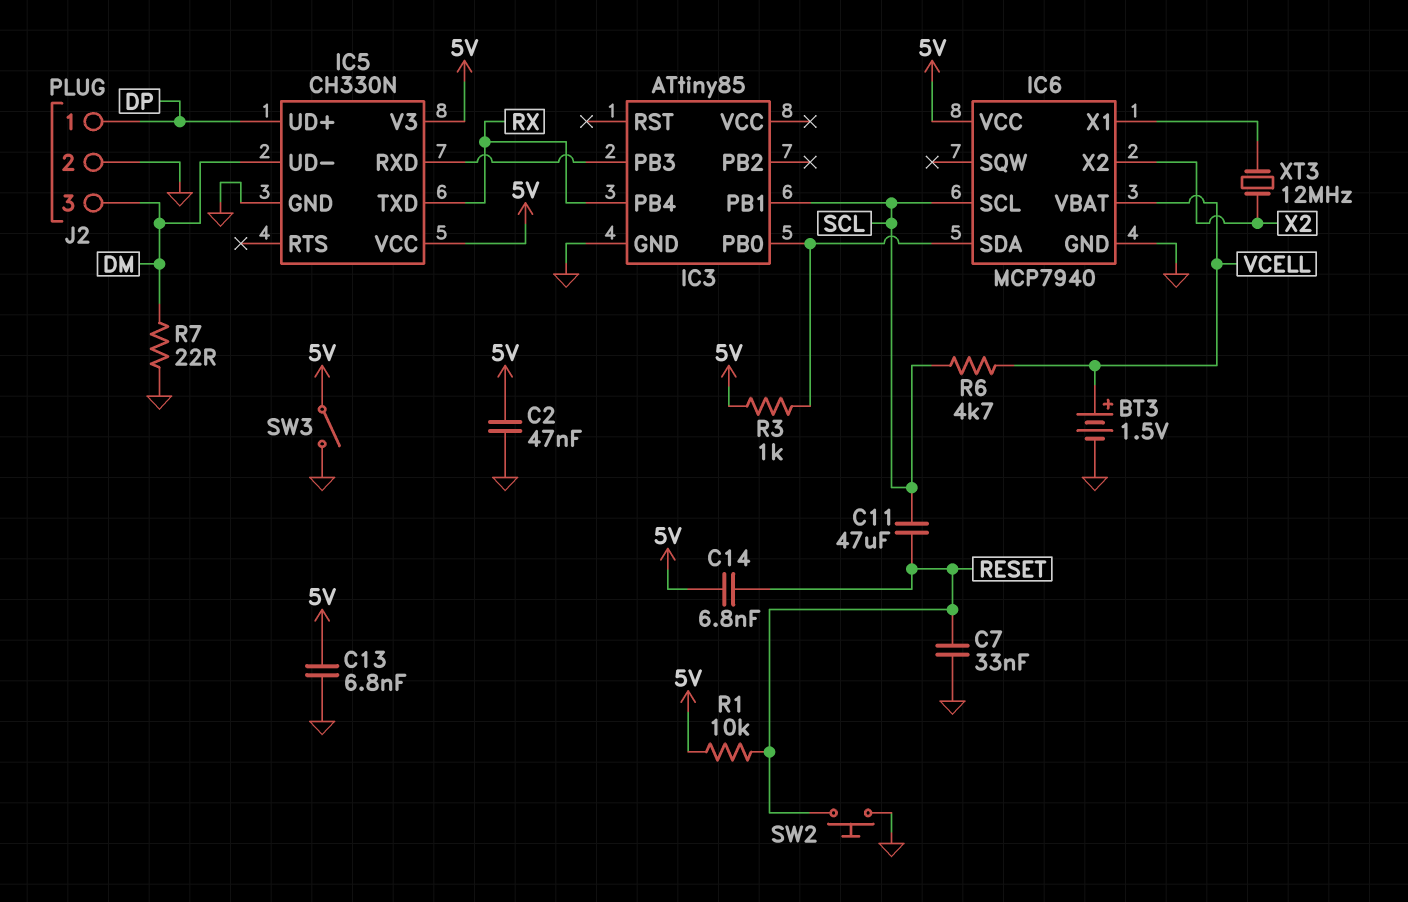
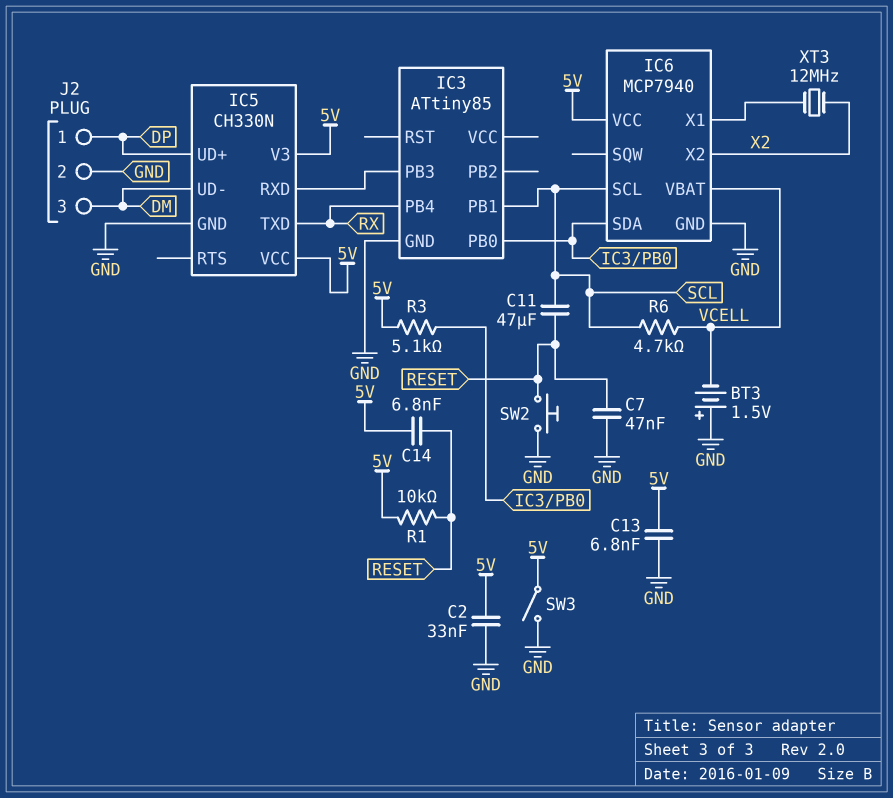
BT3: 1.5V (plus VCELL, minus GND) -> 1.5V (plus GND, minus VCELL)
C2: 47nF (5V, GND) -> 33nF (5V, GND)
C7: 33nF (GND, RESET) -> 47nF (GND, RESET)
R3: 1k (5V, IC3/PB0) -> 5.1k (5V, IC3/PB0)
R7: 22 (DM, GND) -> none

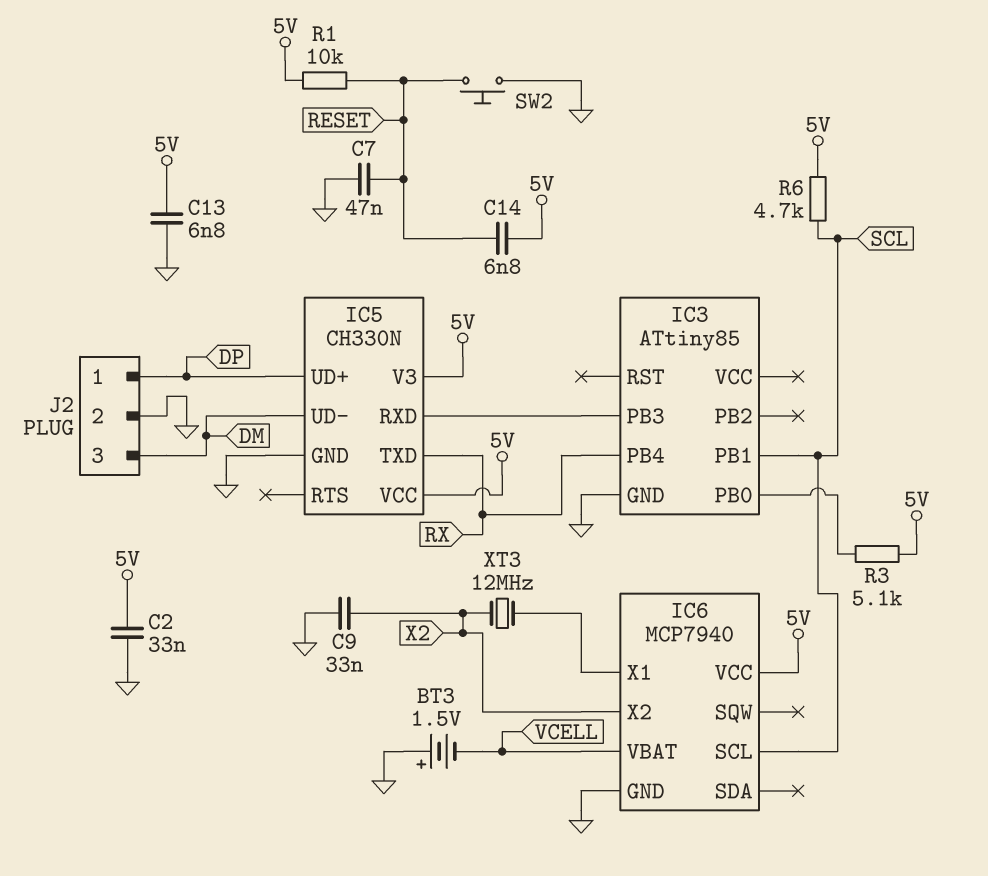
C9: none -> 33nF (GND, X2)
C11: 47uF (RESET, SCL) -> none
IC6 pin SDA: IC3/PB0 -> none
R6: 4.7k (SCL, VCELL) -> 4.7k (5V, SCL)
SW3: switch (5V, GND) -> none

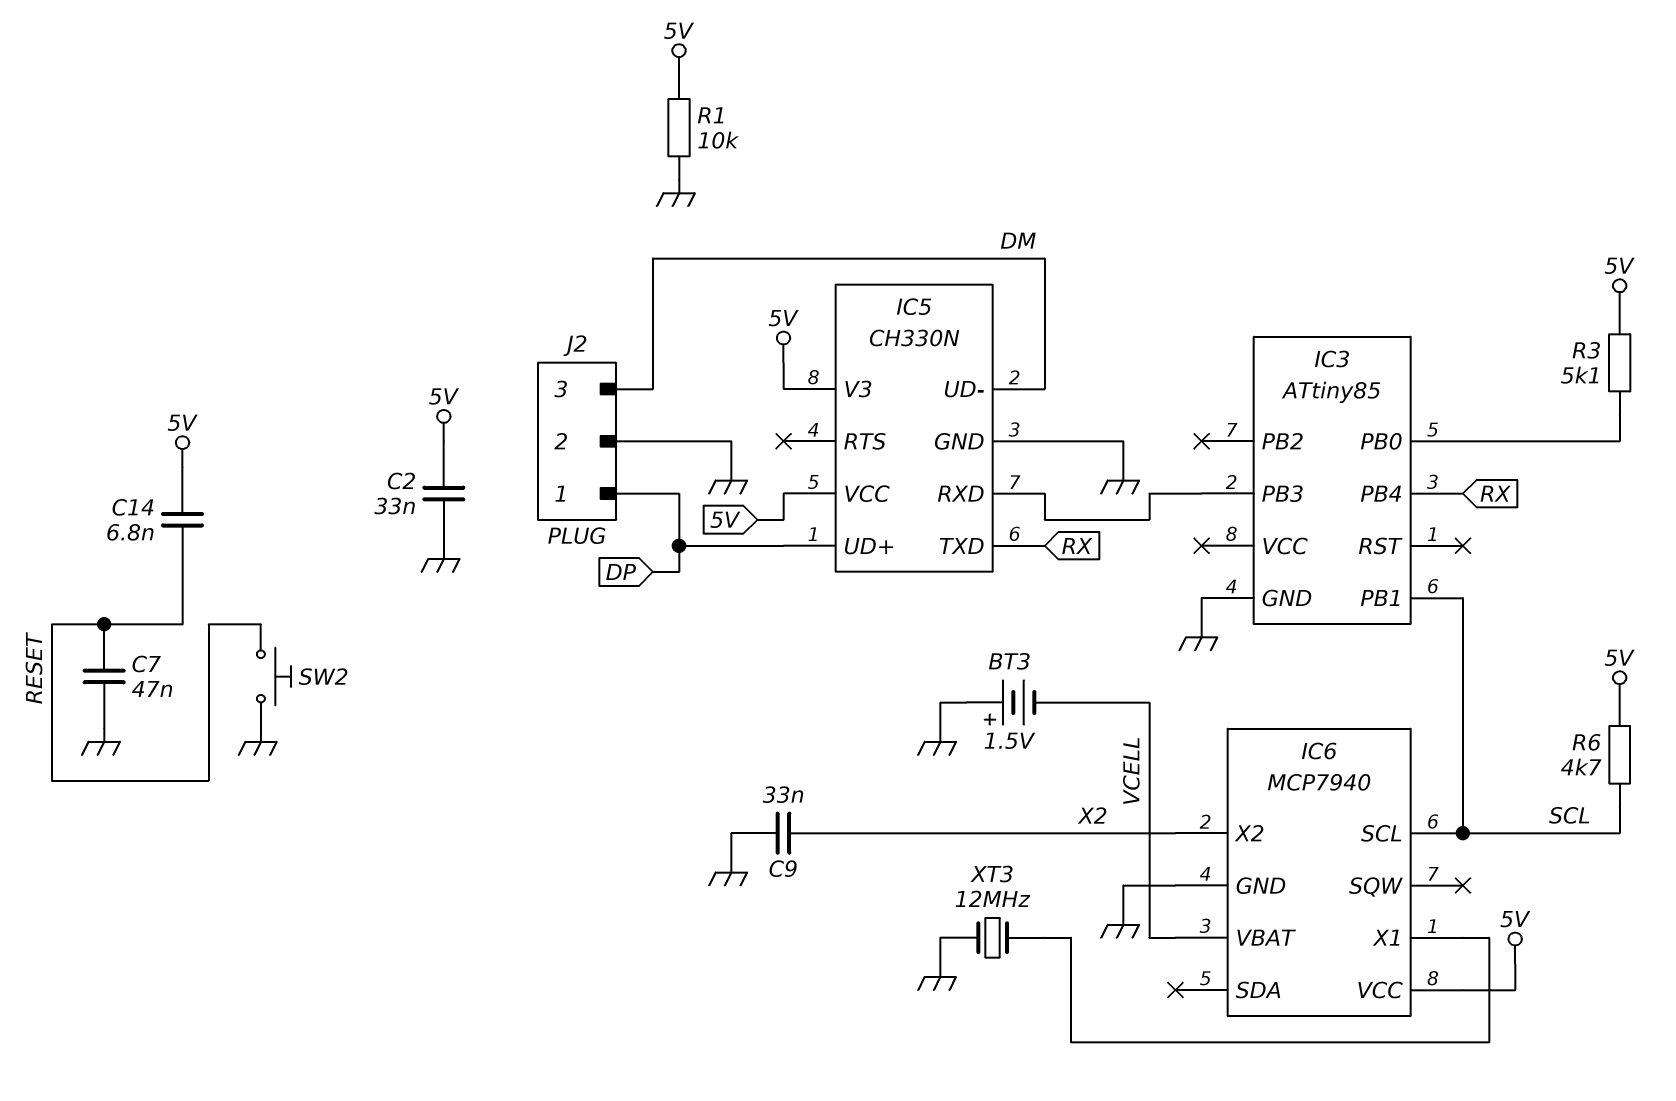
C13: 6.8nF (5V, GND) -> none
R1: 10k (5V, RESET) -> 10k (5V, GND)
XT3: 12MHz (IC6/X1, X2) -> 12MHz (GND, IC6/X1)

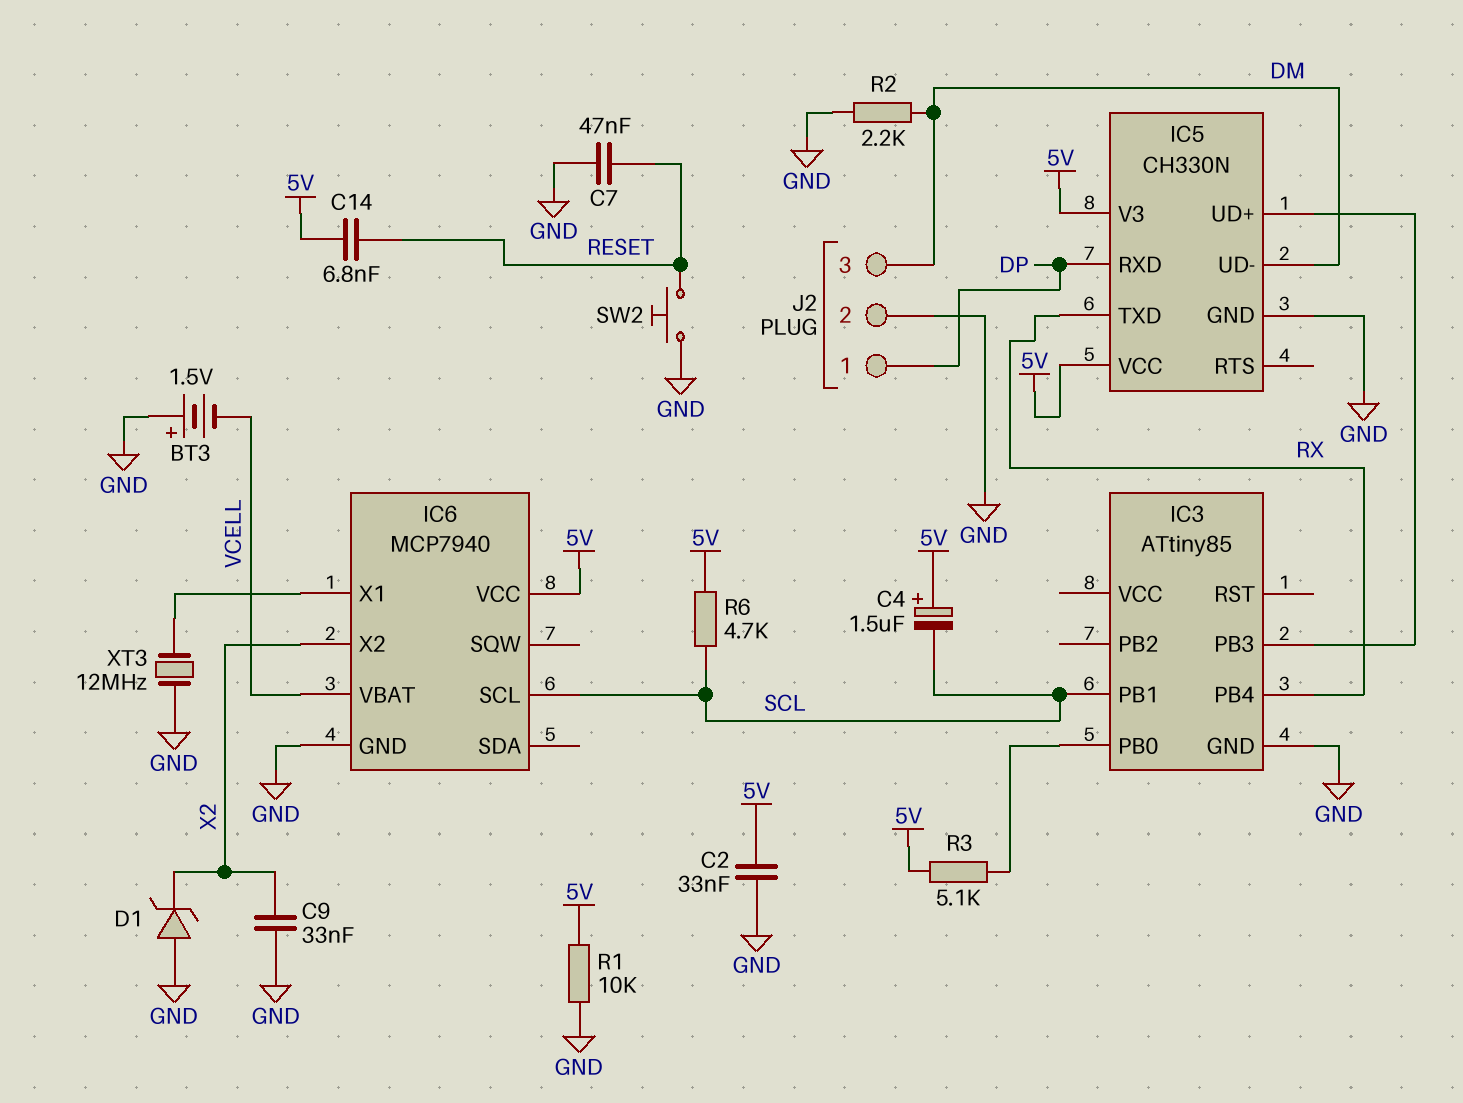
C4: none -> 1.5uF (plus 5V, minus SCL)
D1: none -> zener (A GND, K X2)
IC5 pin RXD: IC3/PB3 -> DP
IC5 pin UD+: DP -> IC3/PB3
R2: none -> 2.2k (DM, GND)

